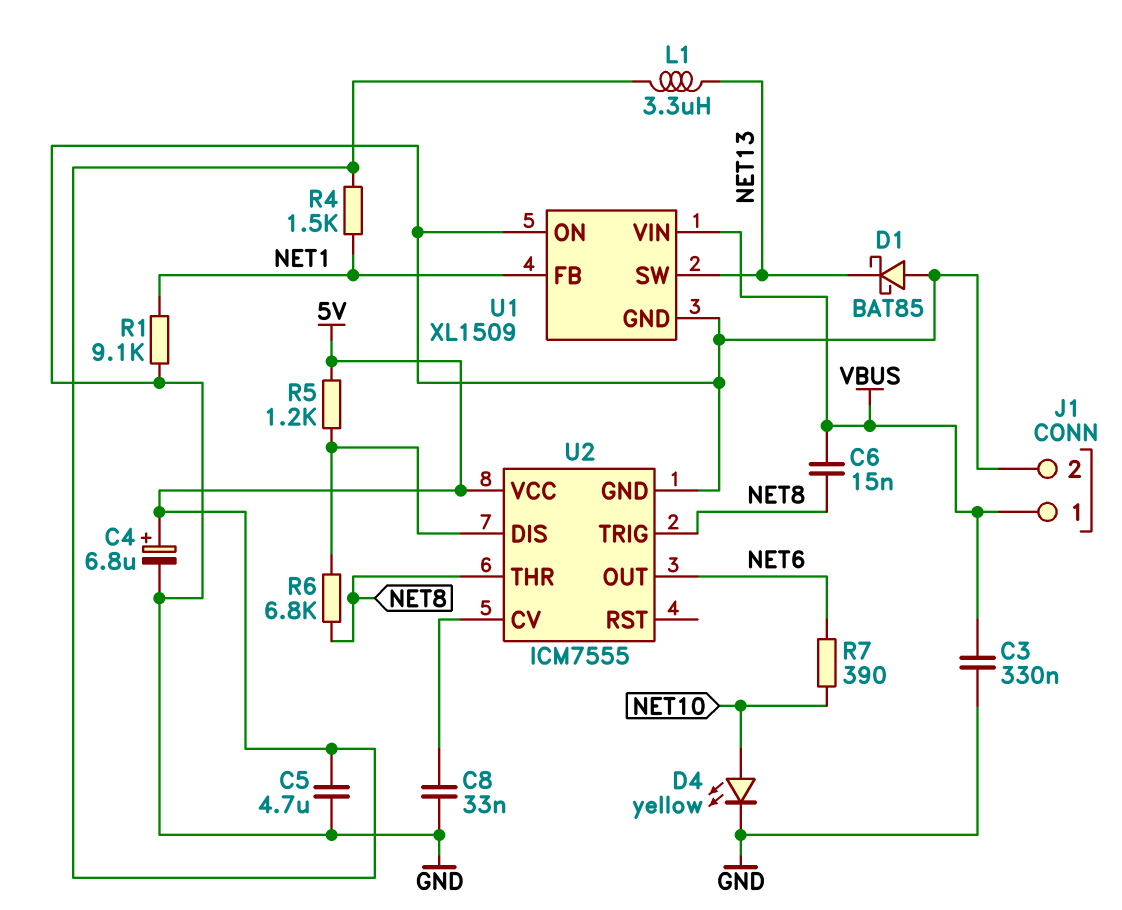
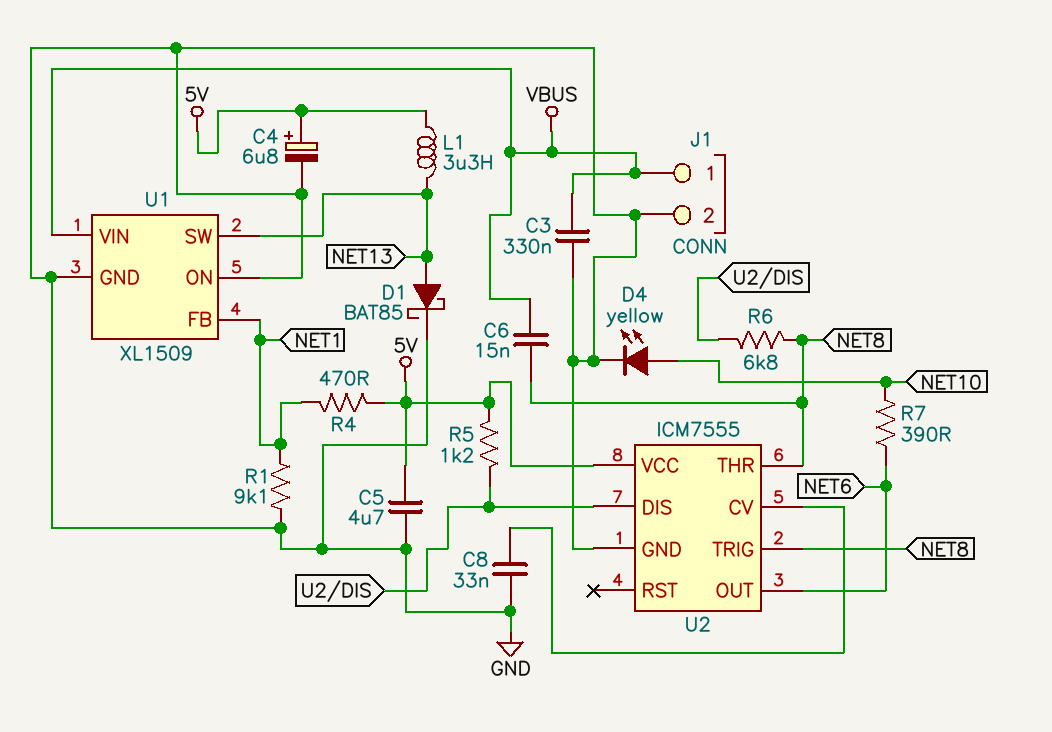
D1: schottky BAT85 (A GND, K NET13) -> schottky BAT85 (A NET13, K GND)
R4: 1.5k (5V, NET1) -> 470 (5V, NET1)

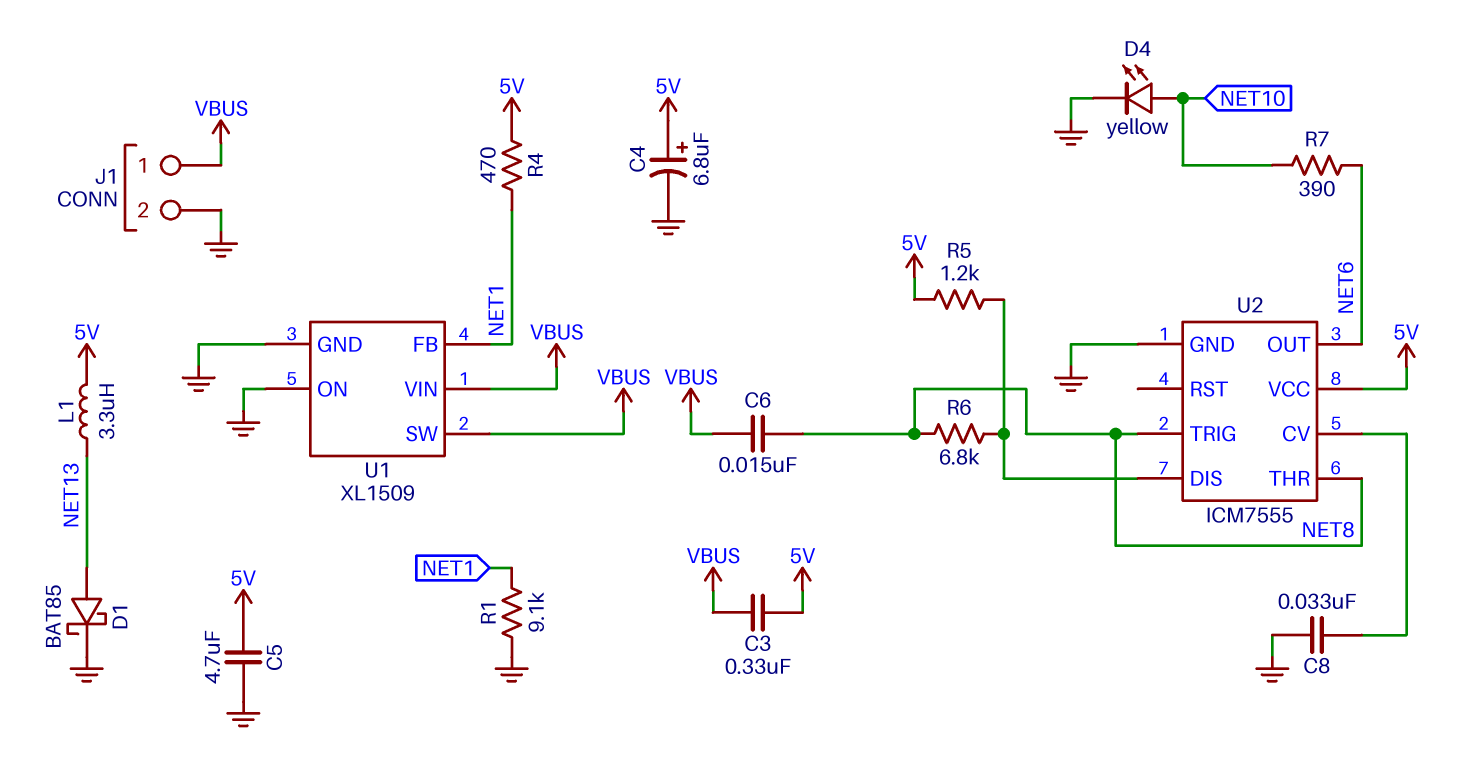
C3: 330nF (GND, VBUS) -> 330nF (5V, VBUS)
U1 pin SW: NET13 -> VBUS

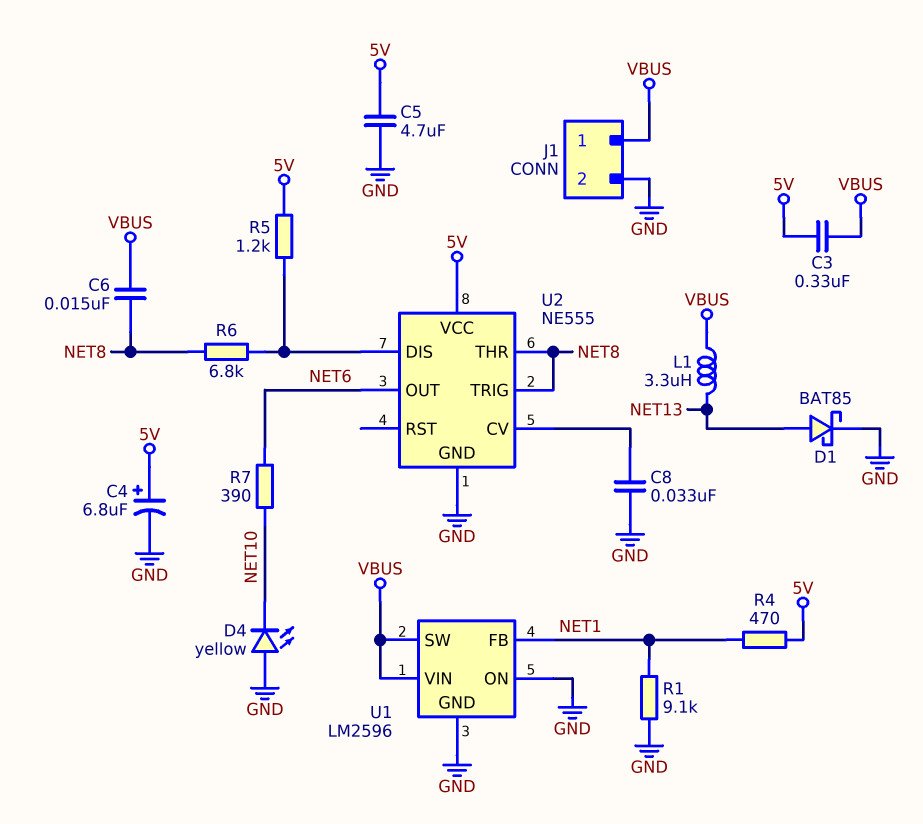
D4: LED yellow (A NET10, K GND) -> LED yellow (A GND, K NET10)
L1: 3.3uH (5V, NET13) -> 3.3uH (NET13, VBUS)
U1: XL1509 -> LM2596
U2: ICM7555 -> NE555

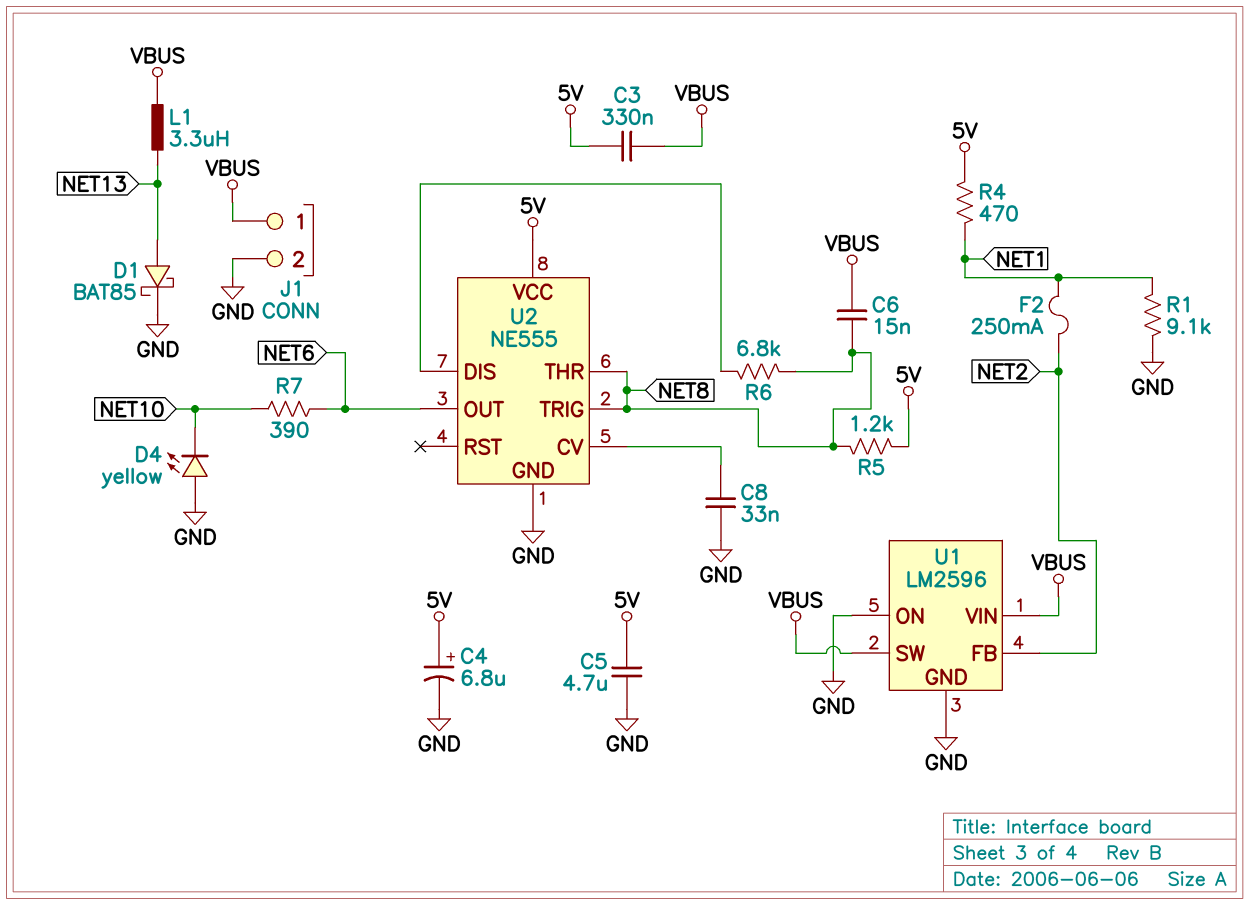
F2: none -> 250mA (NET1, NET2)
R5: 1.2k (5V, U2/DIS) -> 1.2k (5V, NET8)
U1 pin FB: NET1 -> NET2

